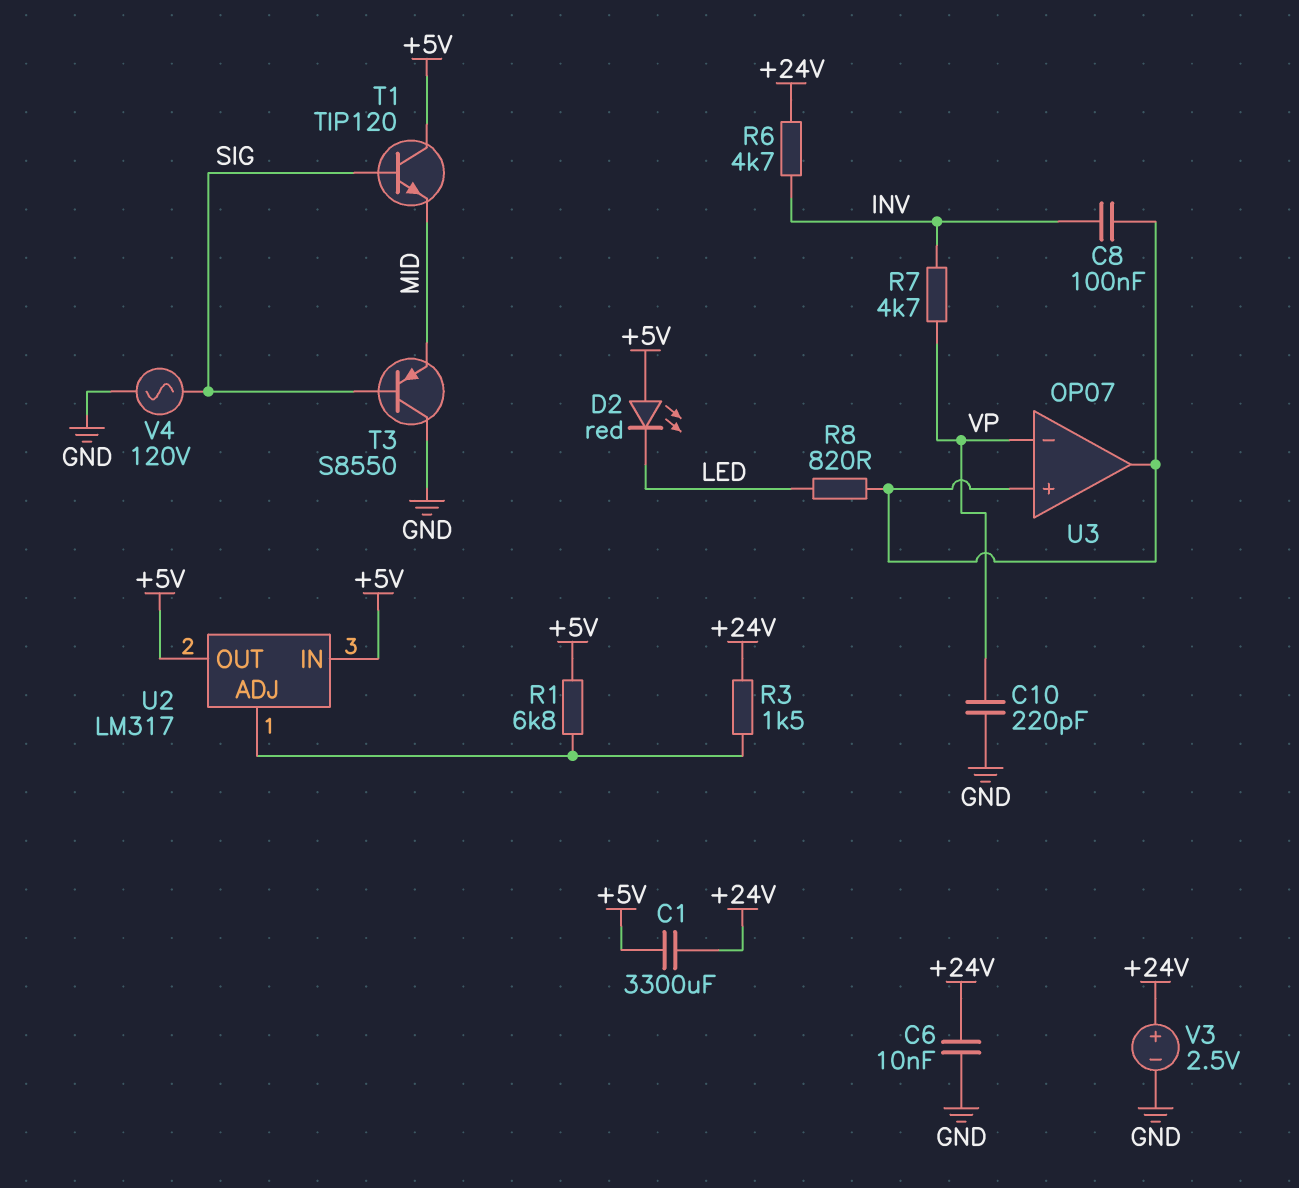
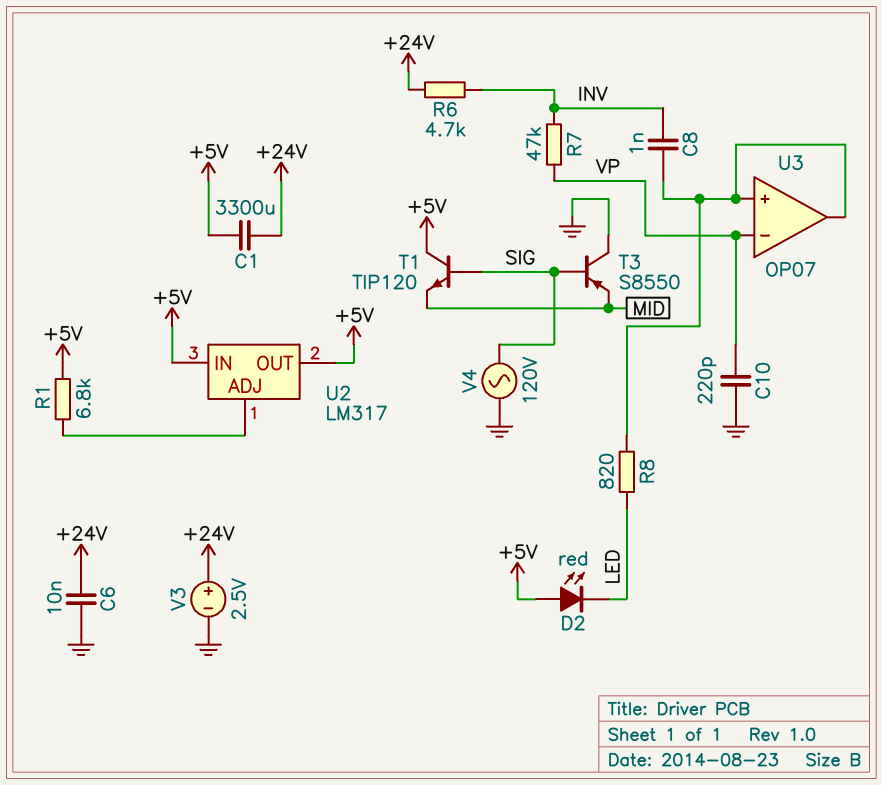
C8: 100nF (INV, U3/in+) -> 1nF (INV, U3/in+)
R3: 1.5k (+24V, U2/ADJ) -> none
R7: 4.7k (INV, VP) -> 47k (INV, VP)

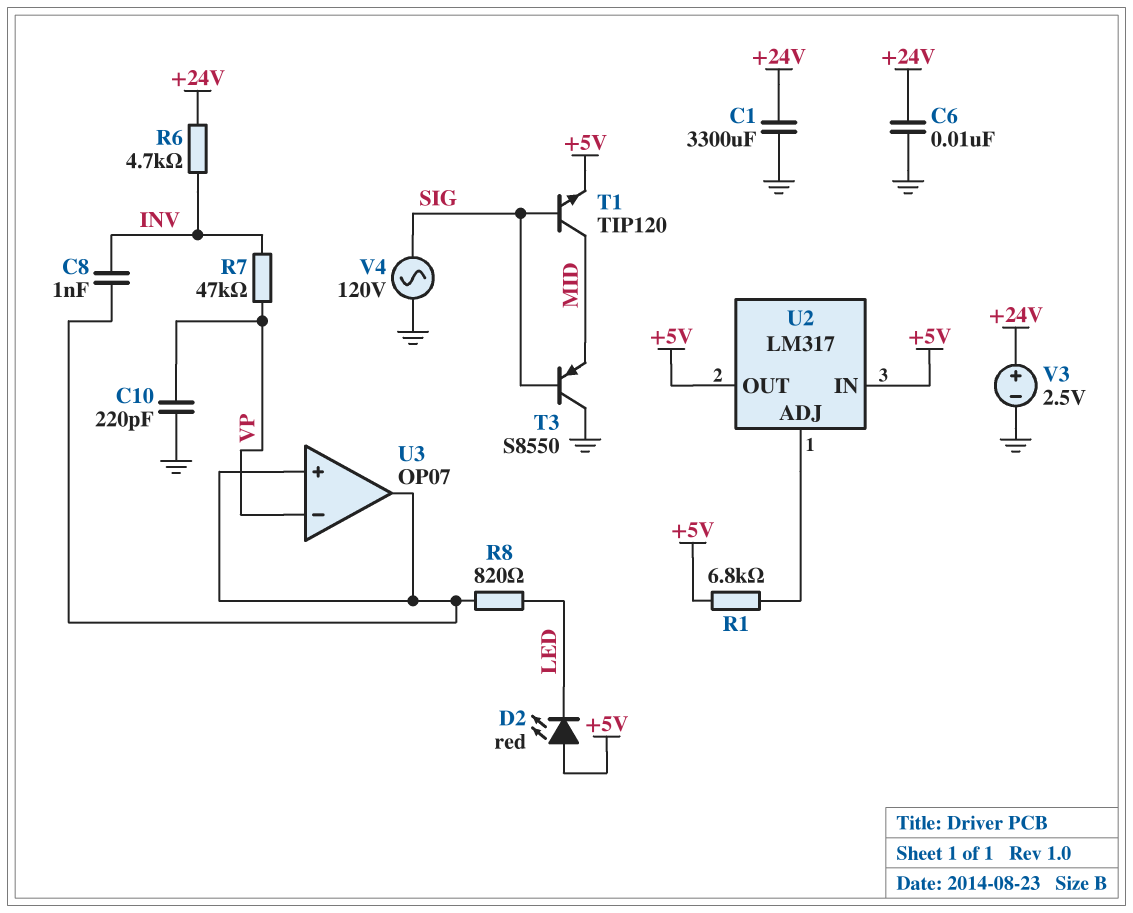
C1: 3300uF (+5V, +24V) -> 3300uF (+24V, GND)
T1: NPN TIP120 (B SIG, C +5V, E MID) -> NPN TIP120 (B SIG, C MID, E +5V)

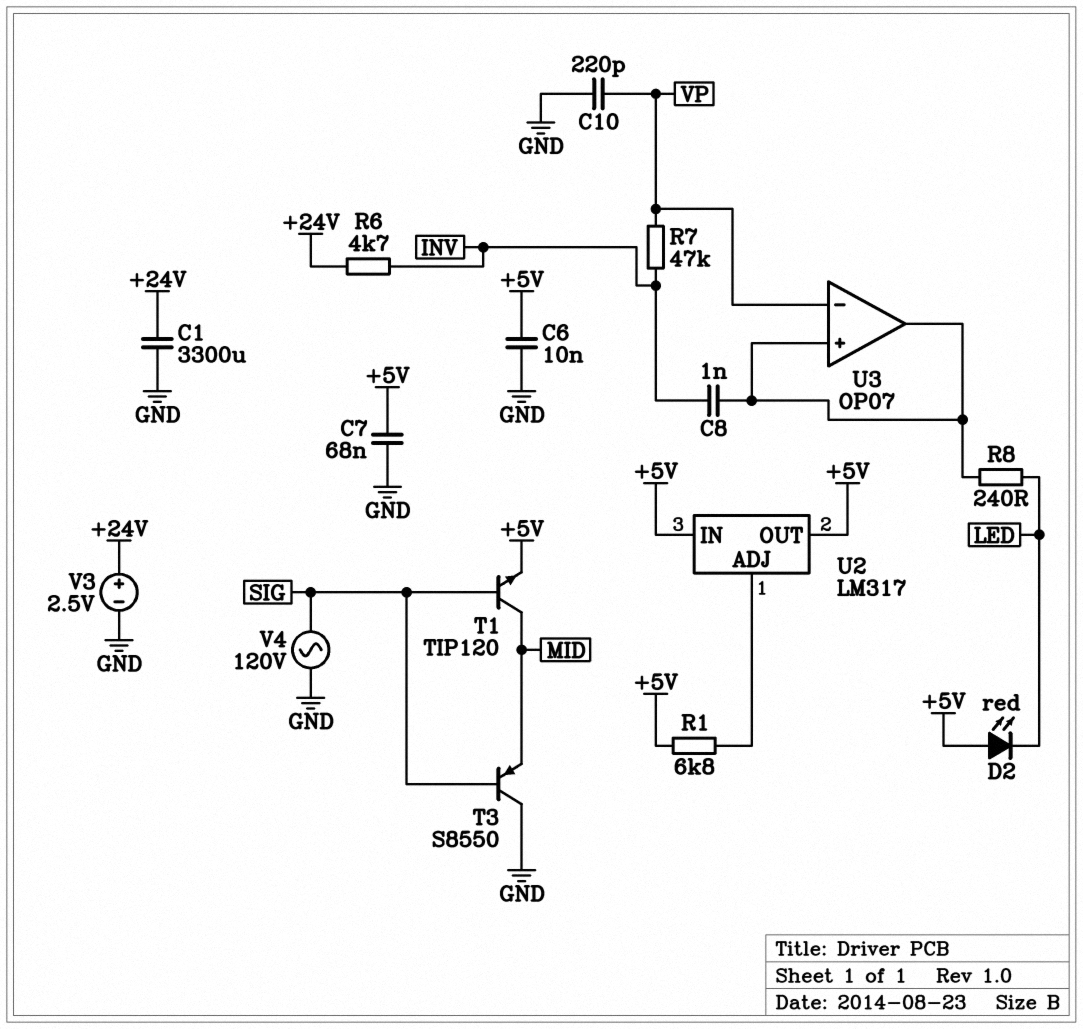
C6: 10nF (+24V, GND) -> 10nF (+5V, GND)
C7: none -> 68nF (+5V, GND)
R8: 820 (LED, U3/in+) -> 240 (LED, U3/in+)

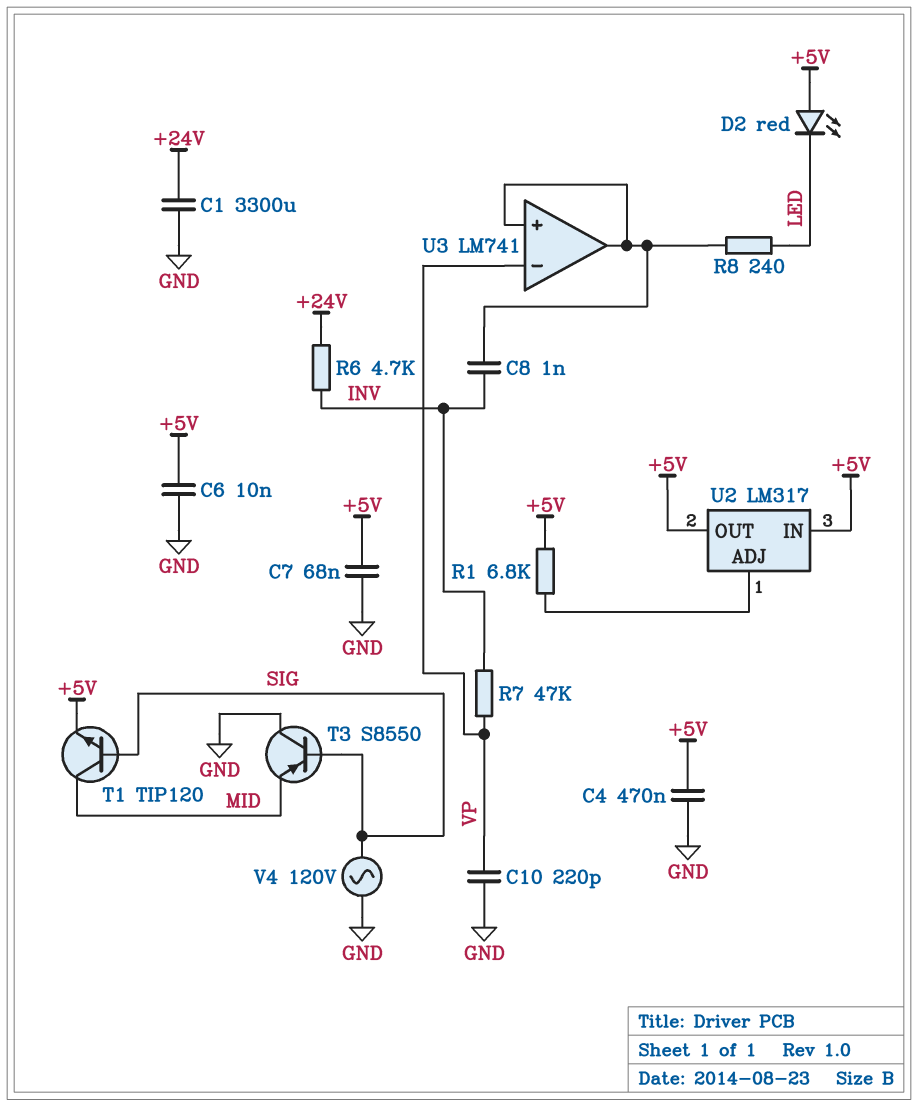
C4: none -> 470nF (+5V, GND)
U3: OP07 -> LM741
V3: 2.5V (plus +24V, minus GND) -> none

